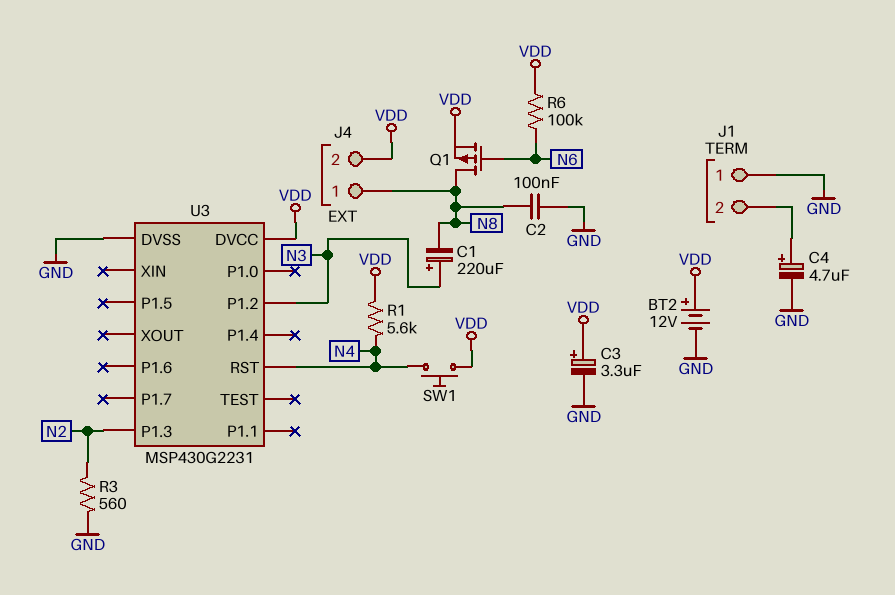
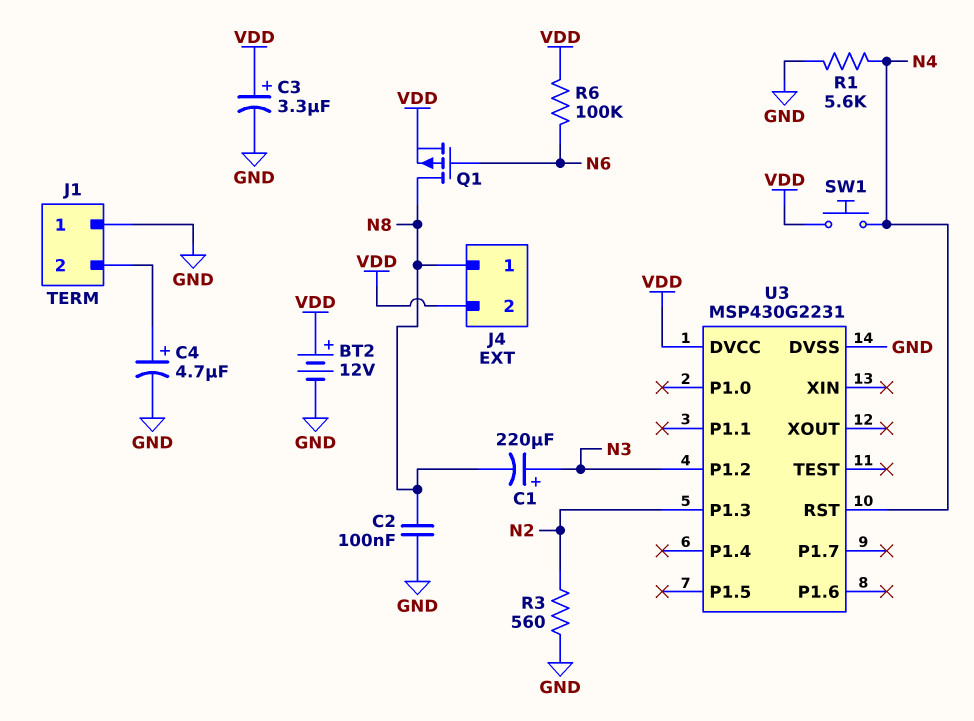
R1: 5.6k (N4, VDD) -> 5.6k (GND, N4)

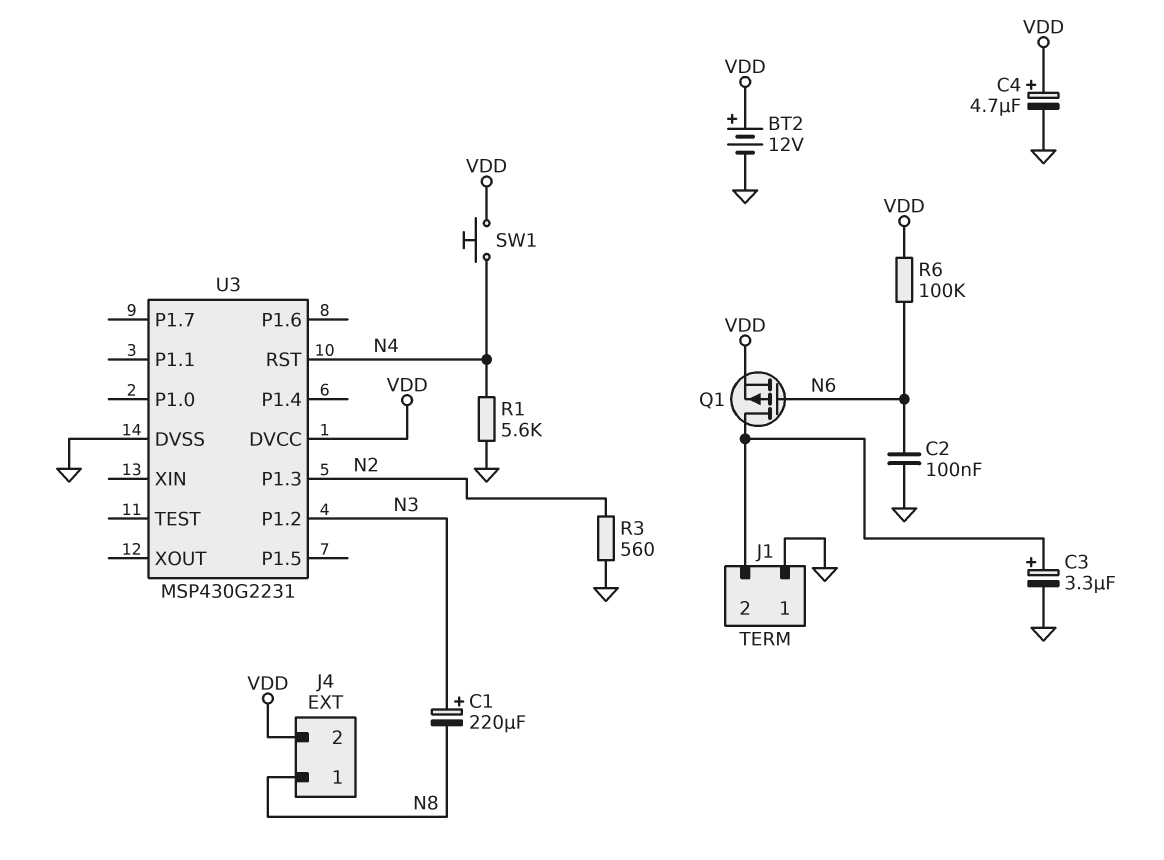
C2: 100nF (GND, N8) -> 100nF (GND, N6)
C3: 3.3uF (plus VDD, minus GND) -> 3.3uF (plus J1/2, minus GND)
C4: 4.7uF (plus J1/2, minus GND) -> 4.7uF (plus VDD, minus GND)
Q1: PMOS (G N6, D N8, S VDD) -> PMOS (G N6, D J1/2, S VDD)

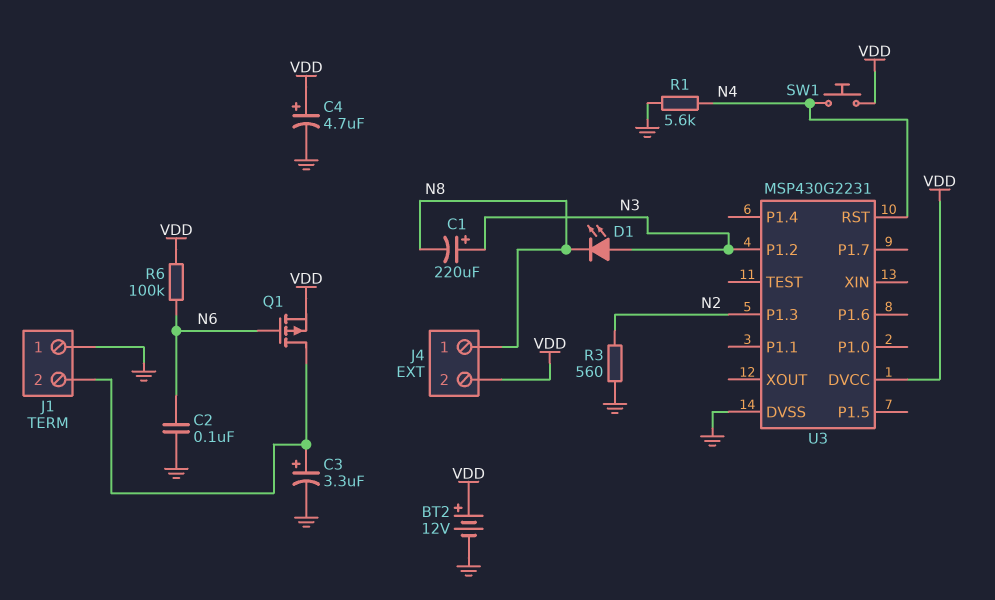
D1: none -> LED (A N3, K N8)

